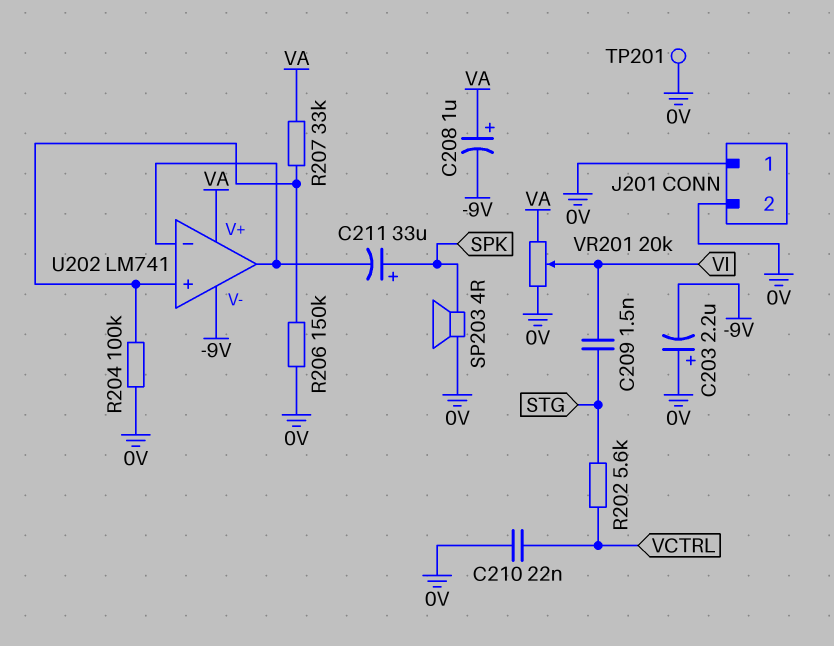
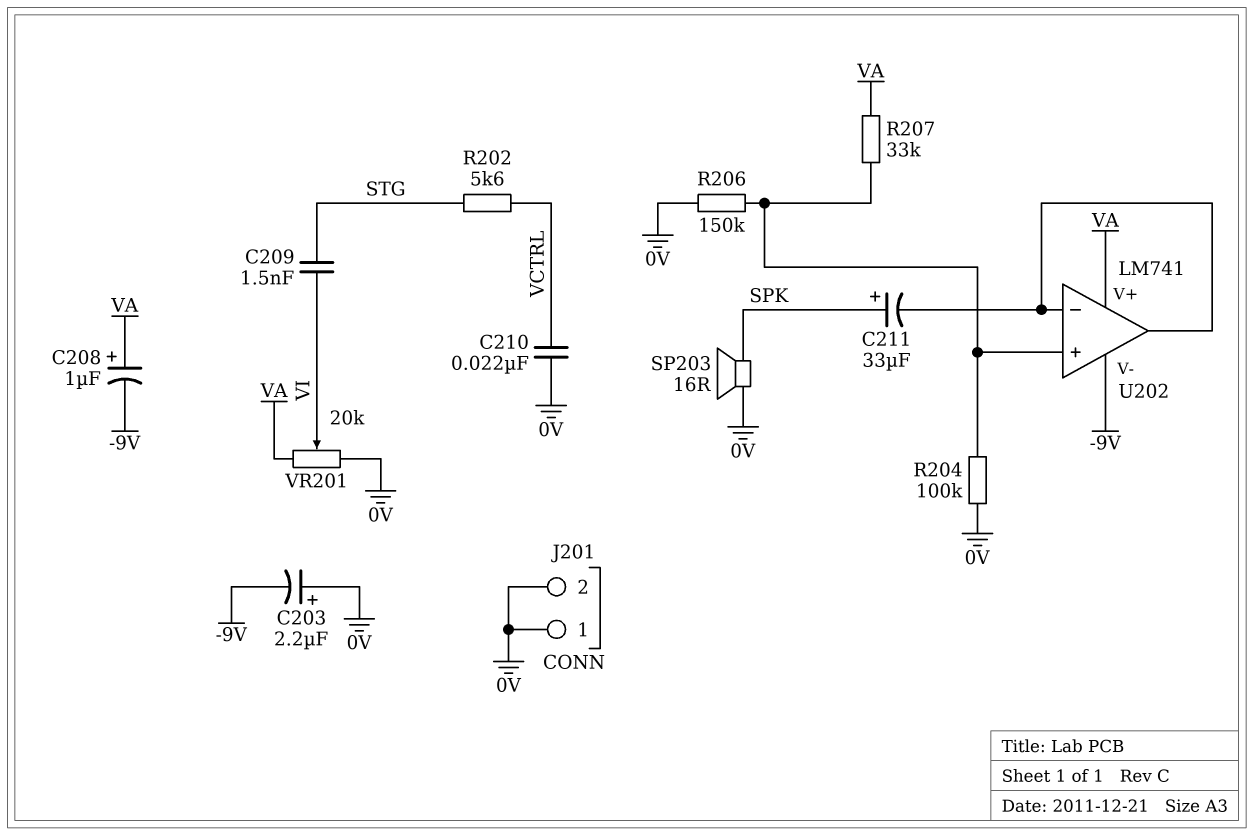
SP203: speaker 4R (0V, SPK) -> speaker 16R (0V, SPK)
TP201: test point (0V) -> none

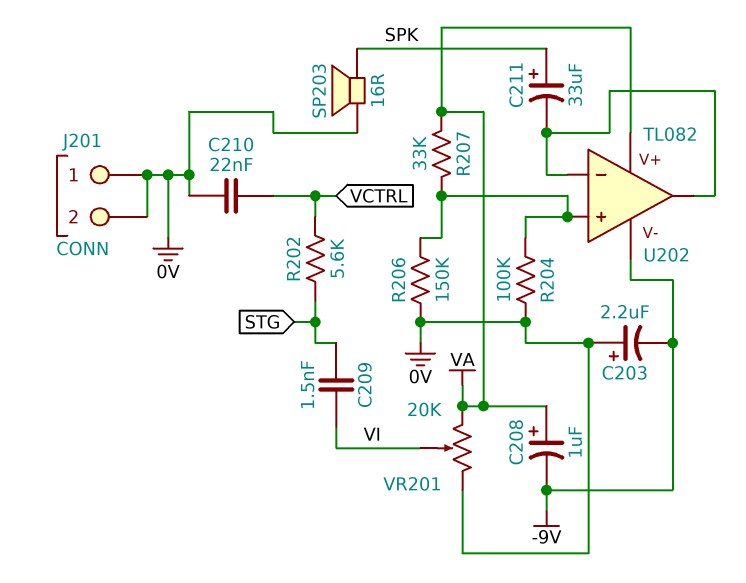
U202: LM741 -> TL082

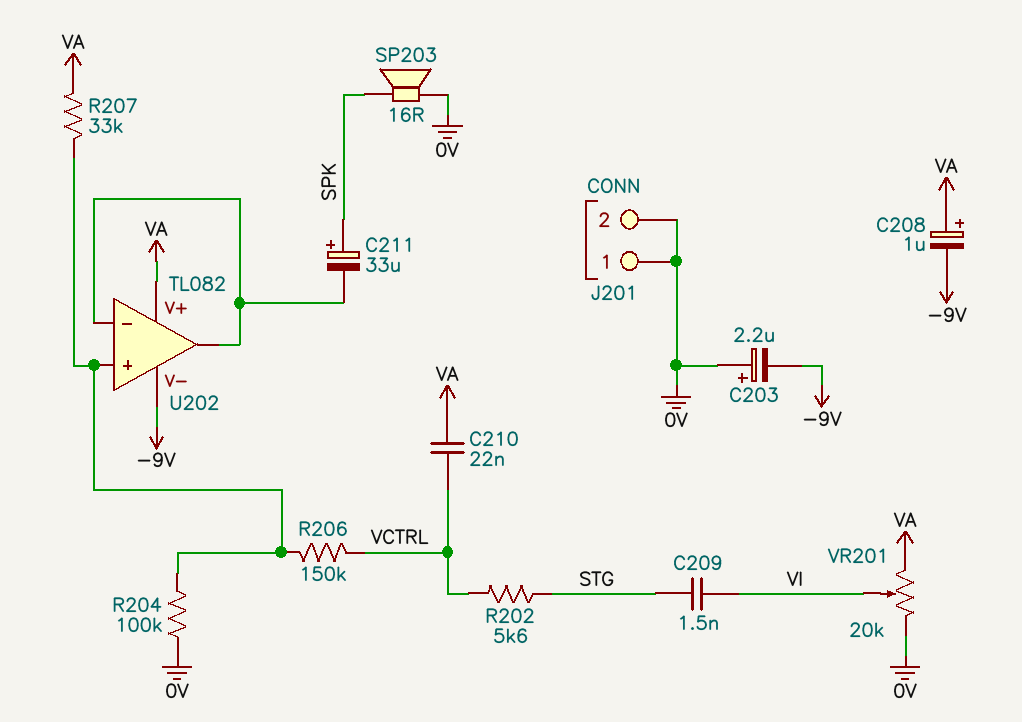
C210: 22nF (0V, VCTRL) -> 22nF (VA, VCTRL)
R206: 150k (0V, U202/in+) -> 150k (U202/in+, VCTRL)

